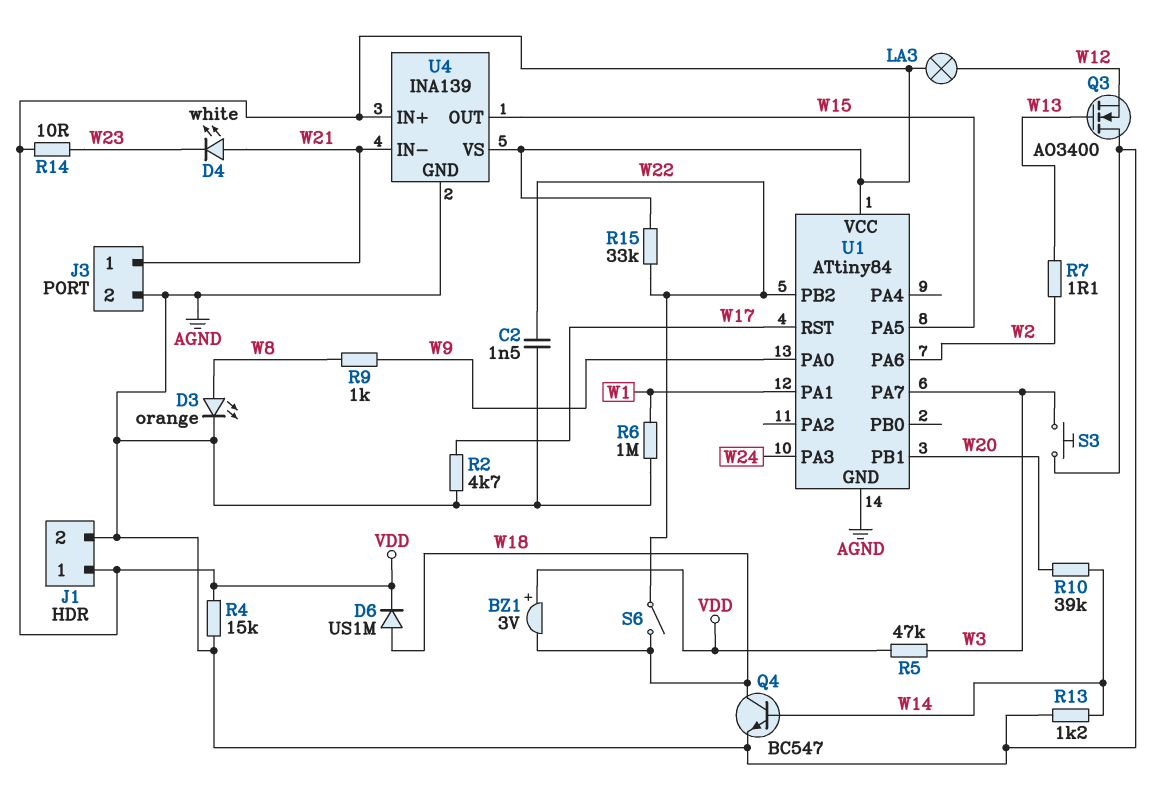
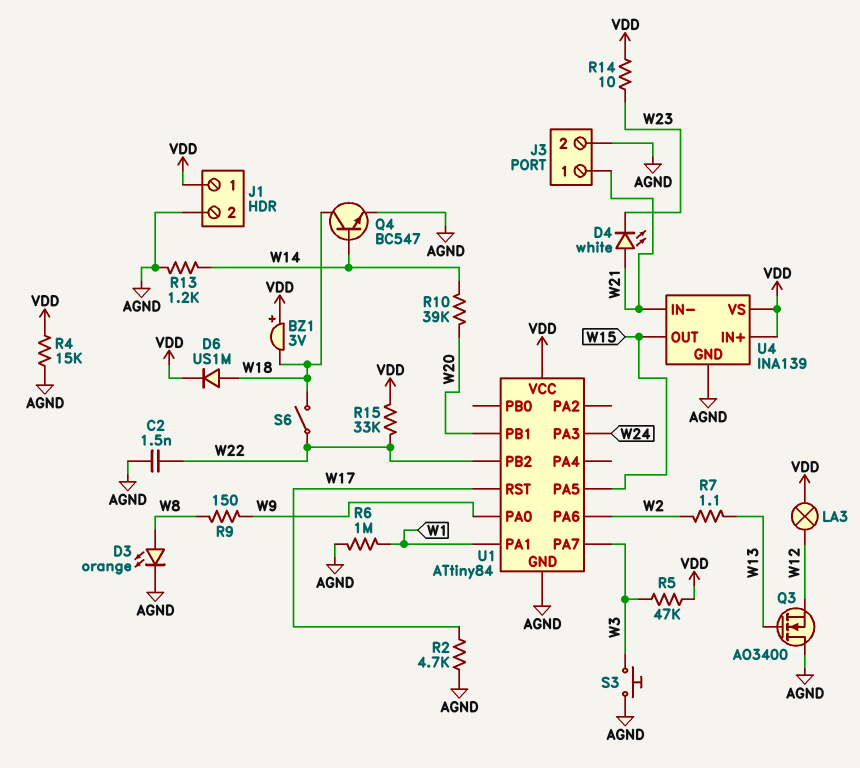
R9: 1k (W8, W9) -> 150 (W8, W9)

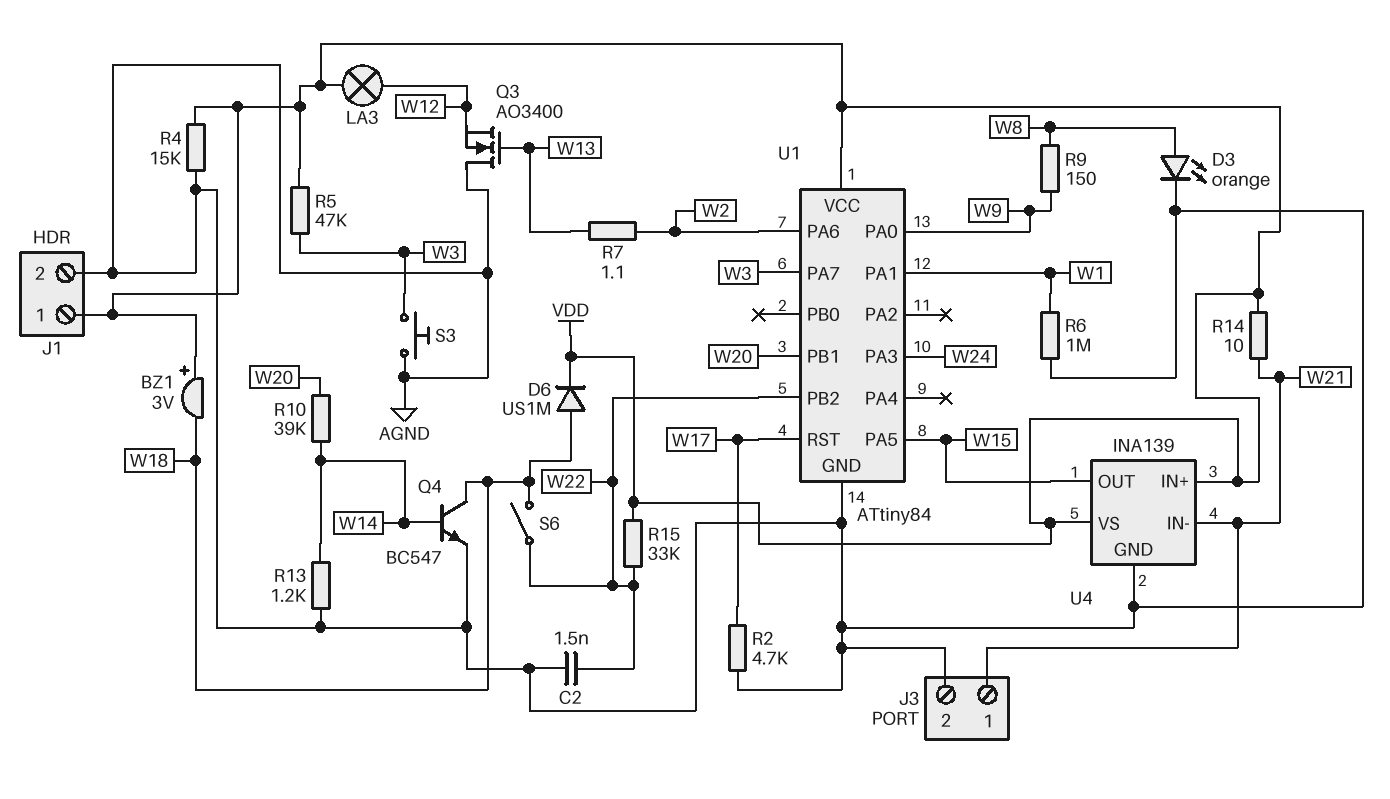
D4: LED white (A W21, K W23) -> none
R14: 10 (VDD, W23) -> 10 (VDD, W21)

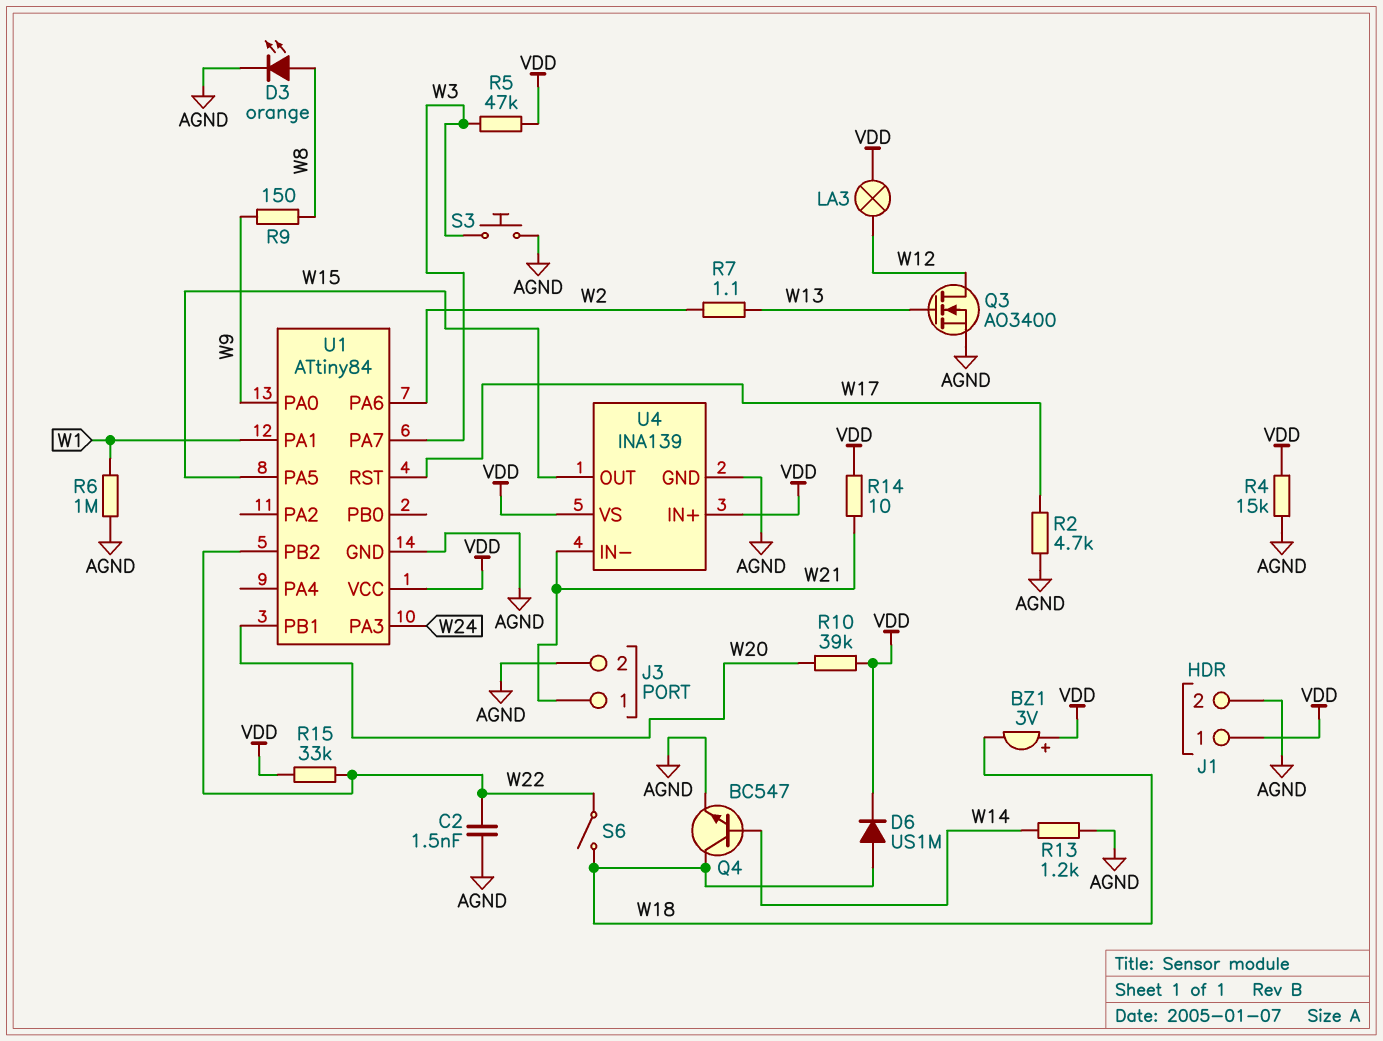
Q3: NMOS AO3400 (G W13, D AGND, S W12) -> NMOS AO3400 (G W13, D W12, S AGND)
R10: 39k (W14, W20) -> 39k (VDD, W20)

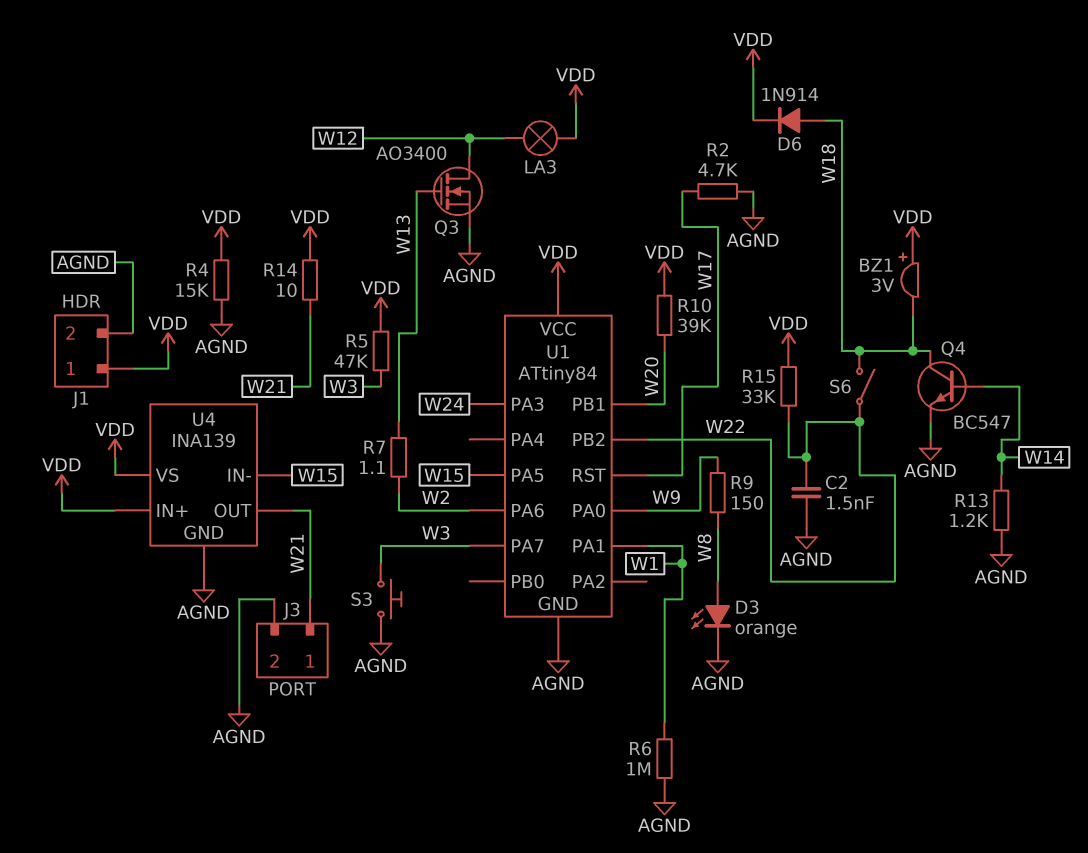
D6: diode US1M (A W18, K VDD) -> diode 1N914 (A W18, K VDD)
U4 pin IN-: W21 -> W15
U4 pin OUT: W15 -> W21

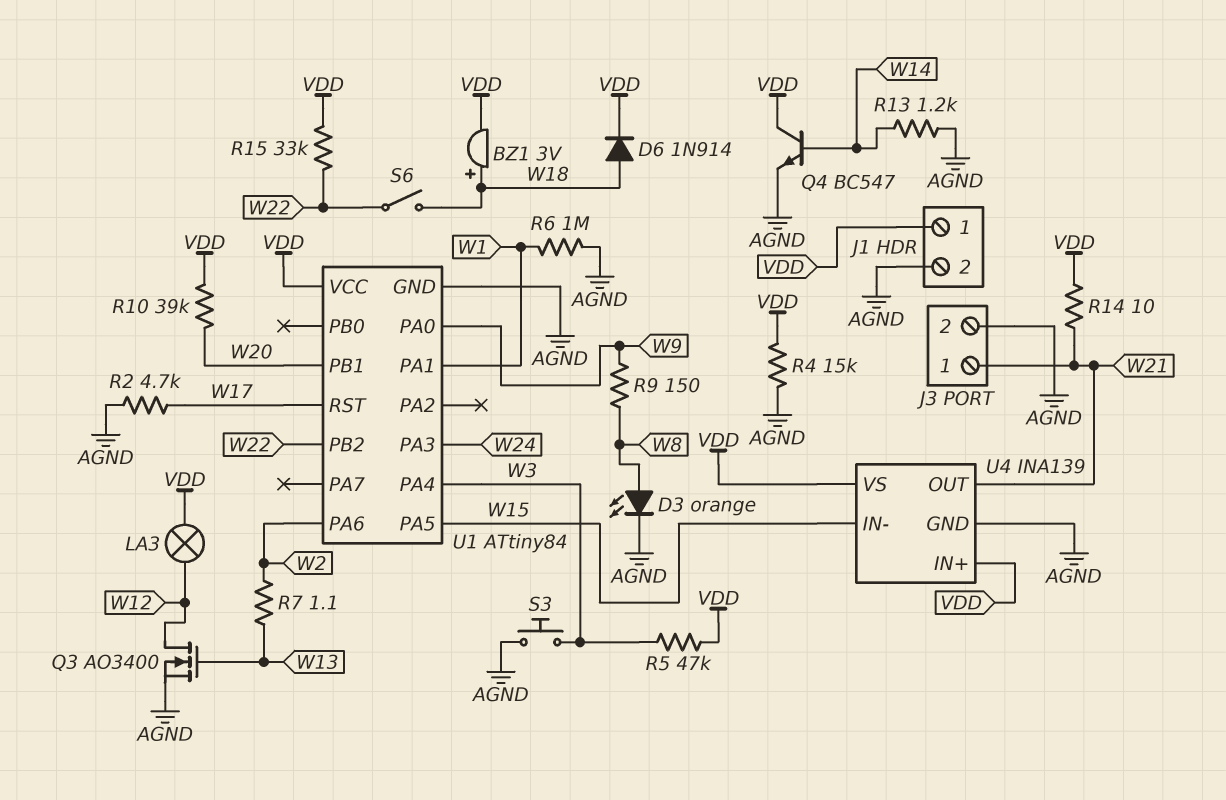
BZ1: buzzer 3V (plus VDD, minus W18) -> buzzer 3V (plus W18, minus VDD)
C2: 1.5nF (AGND, W22) -> none
Q4: NPN BC547 (B W14, C W18, E AGND) -> NPN BC547 (B W14, C VDD, E AGND)
U1 pin PA4: none -> W3
U1 pin PA7: W3 -> none

